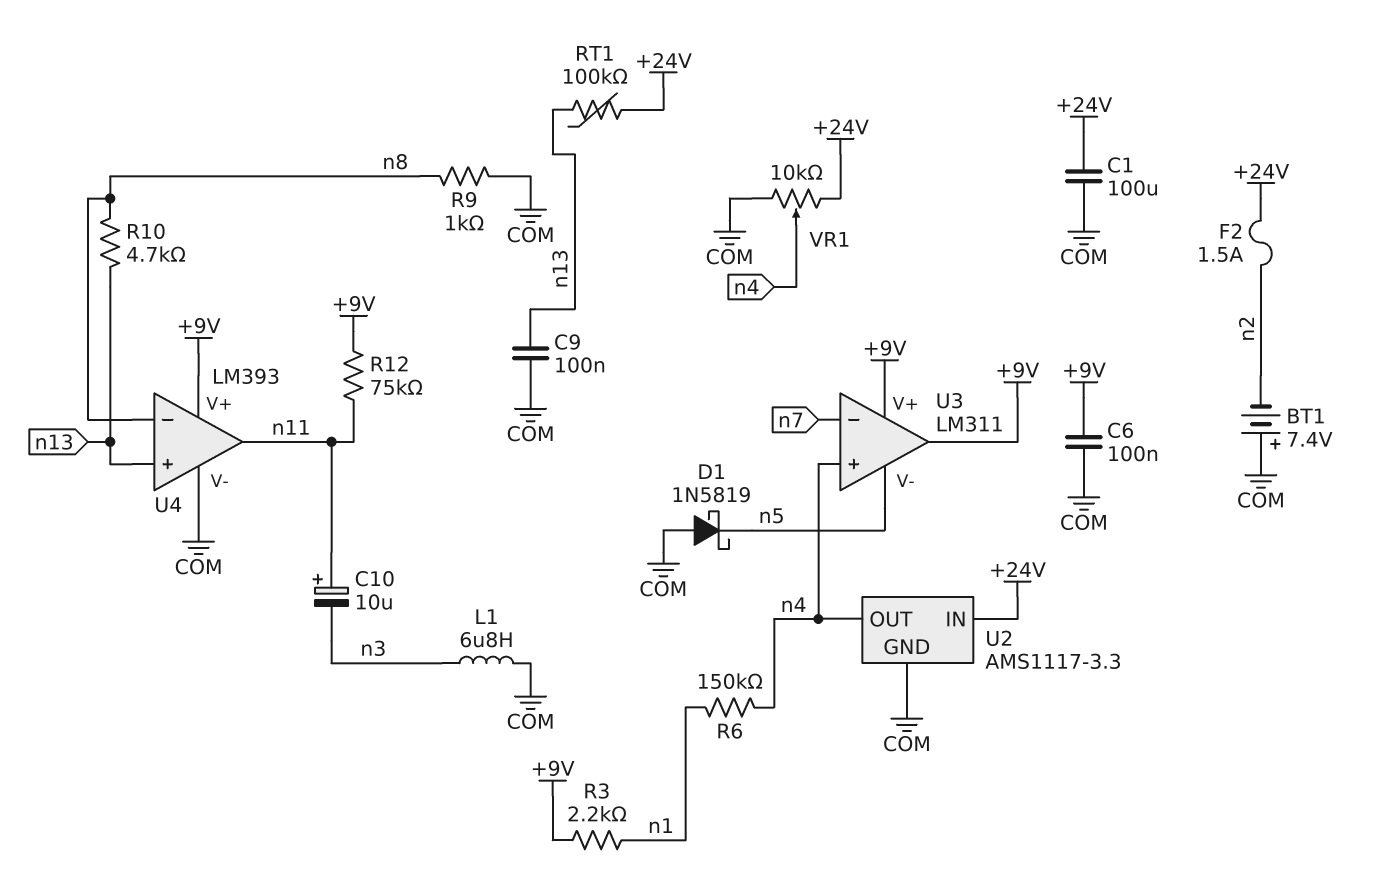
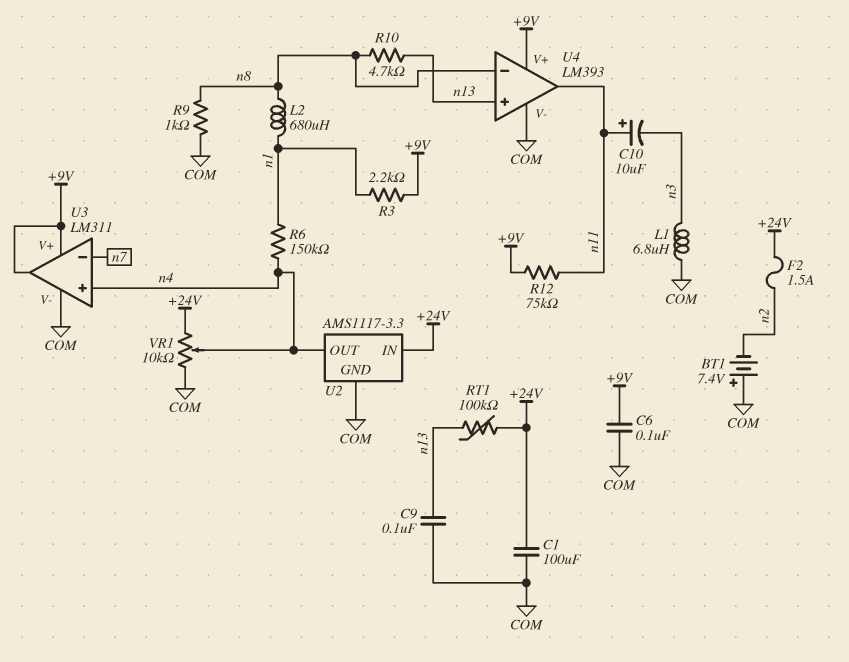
D1: schottky 1N5819 (A COM, K n5) -> none
L2: none -> 680uH (n1, n8)
U3 pin V-: n5 -> COM

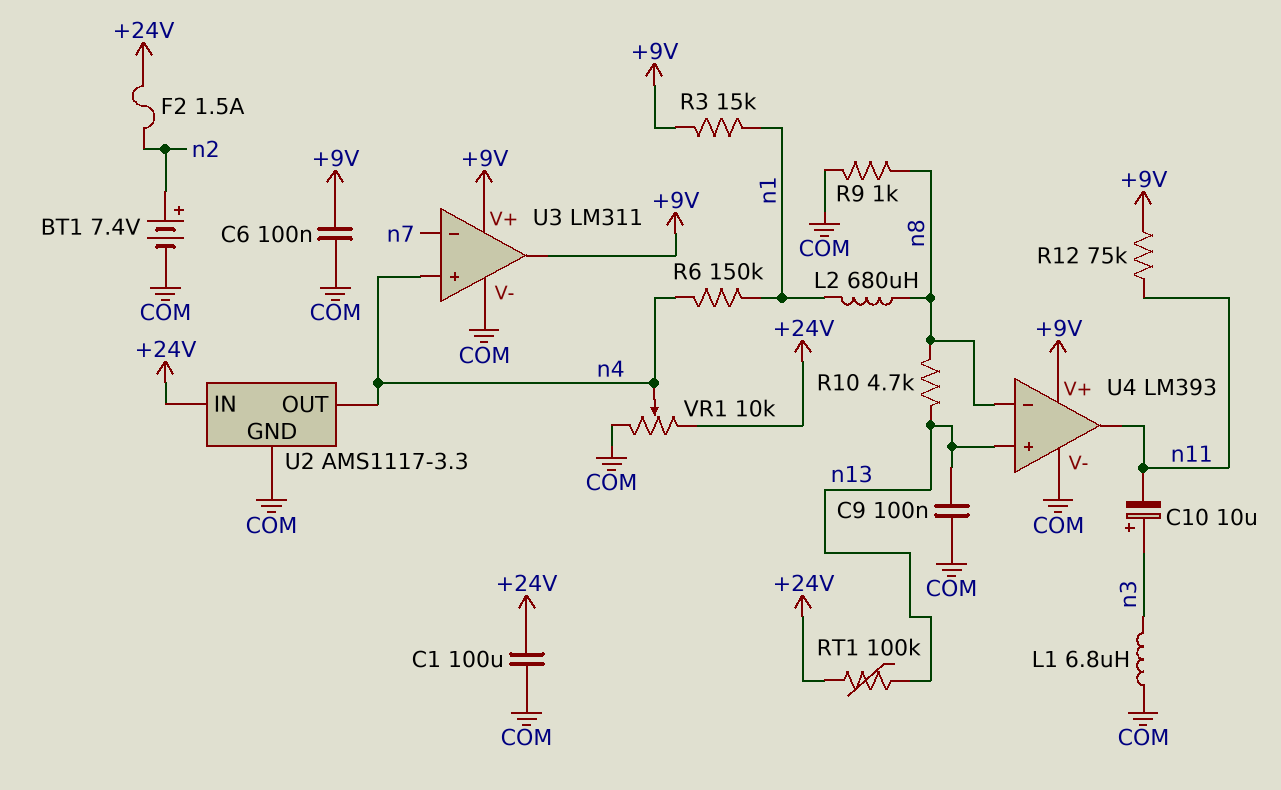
BT1: 7.4V (plus COM, minus n2) -> 7.4V (plus n2, minus COM)
C10: 10uF (plus n11, minus n3) -> 10uF (plus n3, minus n11)
R3: 2.2k (+9V, n1) -> 15k (+9V, n1)

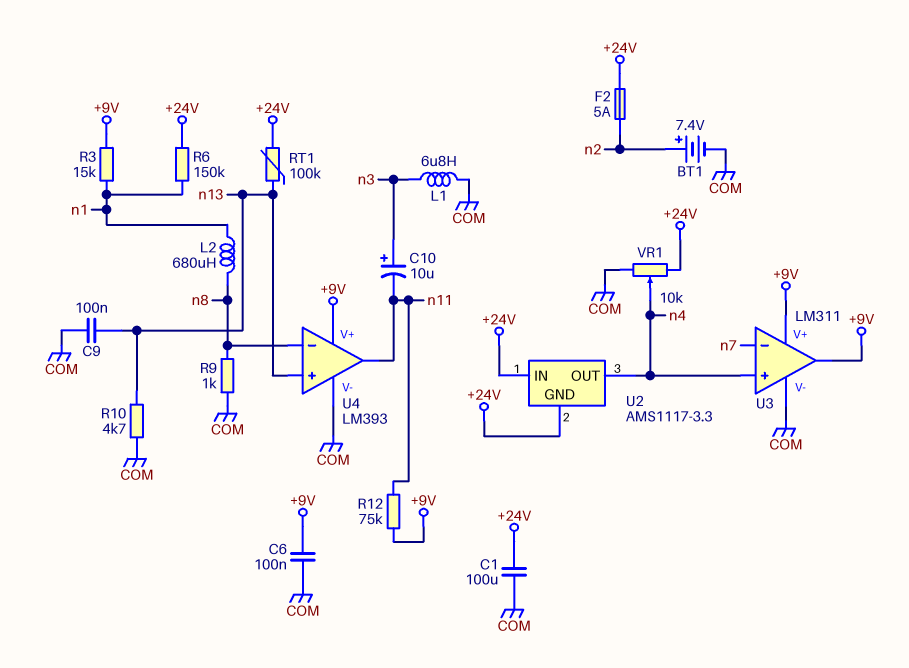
F2: 1.5A (+24V, n2) -> 5A (+24V, n2)
R6: 150k (n1, n4) -> 150k (+24V, n1)
R10: 4.7k (n8, n13) -> 4.7k (COM, n13)
U2 pin GND: COM -> +24V

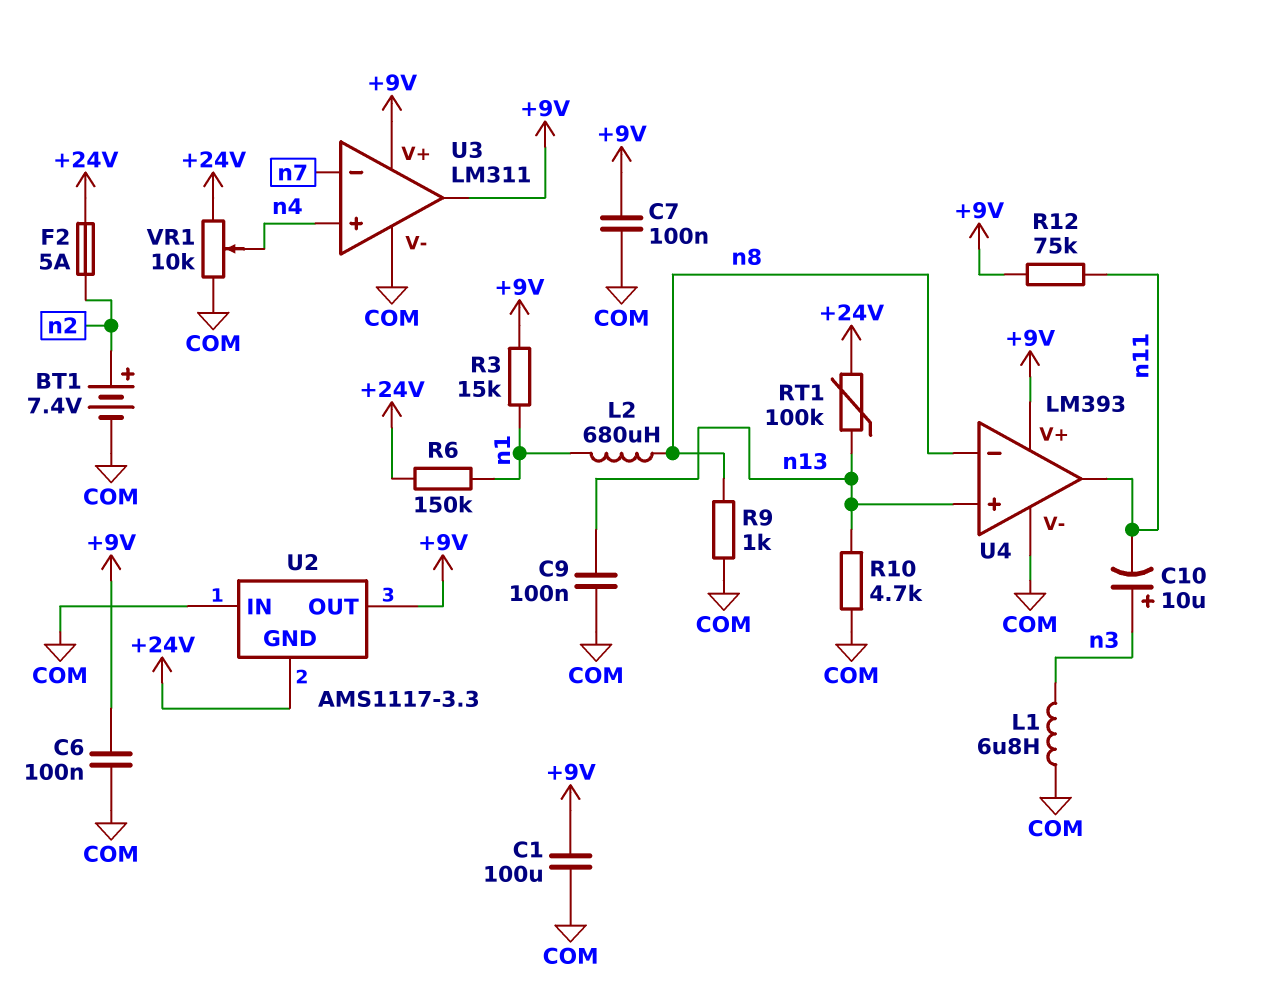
C1: 100uF (+24V, COM) -> 100uF (+9V, COM)
C7: none -> 100nF (+9V, COM)
U2 pin IN: +24V -> COM
U2 pin OUT: n4 -> +9V

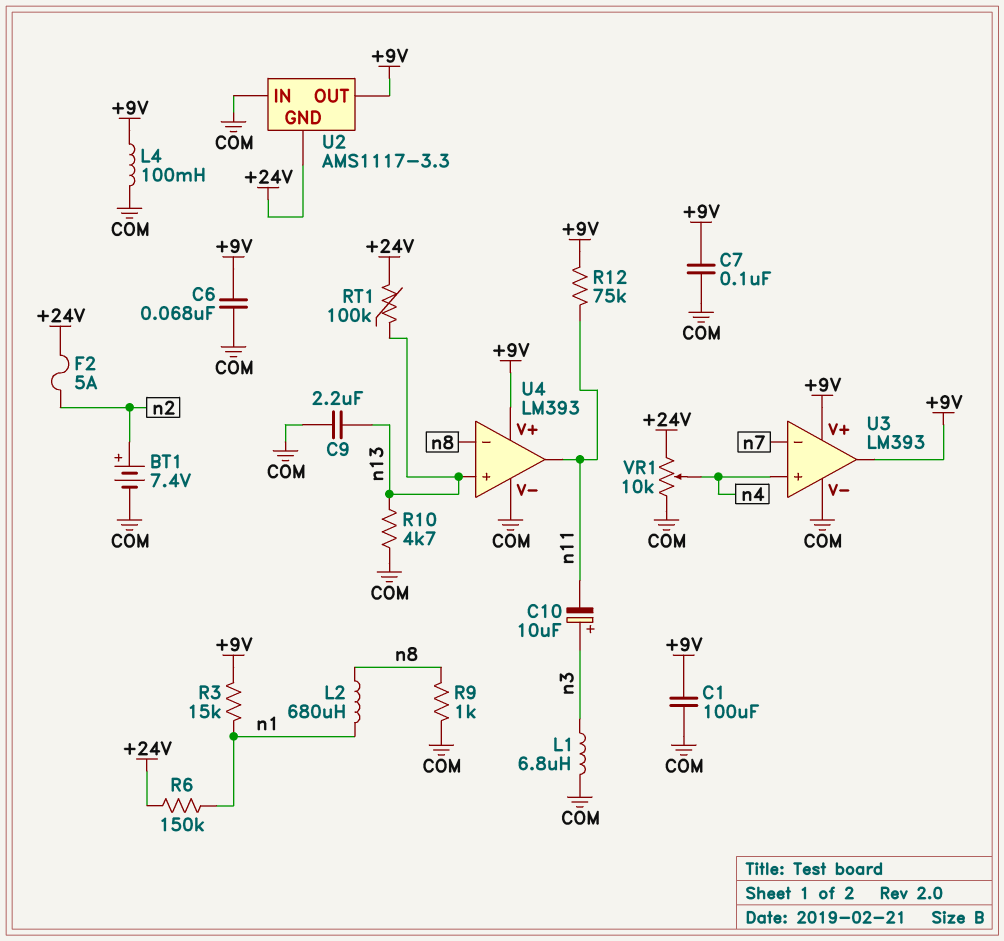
C6: 100nF (+9V, COM) -> 68nF (+9V, COM)
C9: 100nF (COM, n13) -> 2.2uF (COM, n13)
L4: none -> 100mH (+9V, COM)
U3: LM311 -> LM393

